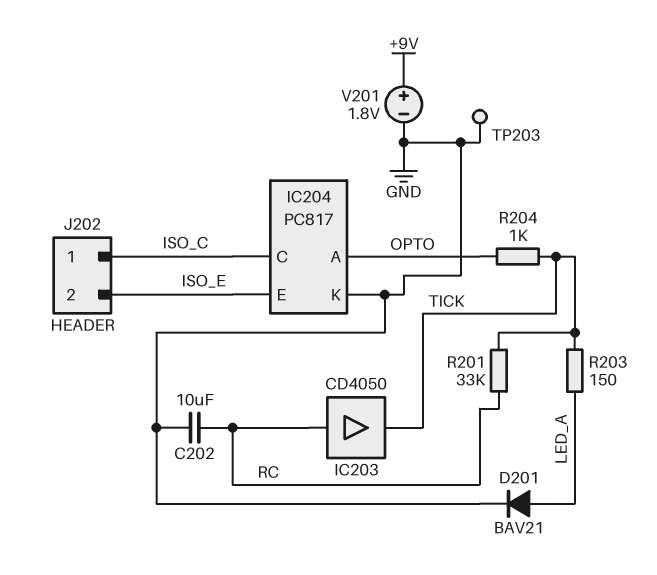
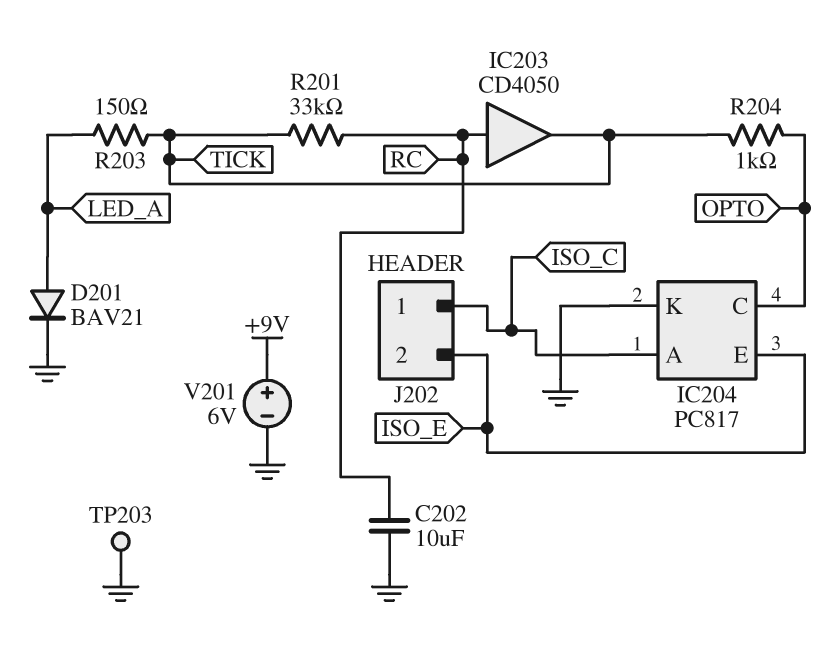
IC204 pin A: OPTO -> ISO_C
IC204 pin C: ISO_C -> OPTO
V201: 1.8V (plus +9V, minus GND) -> 6V (plus +9V, minus GND)

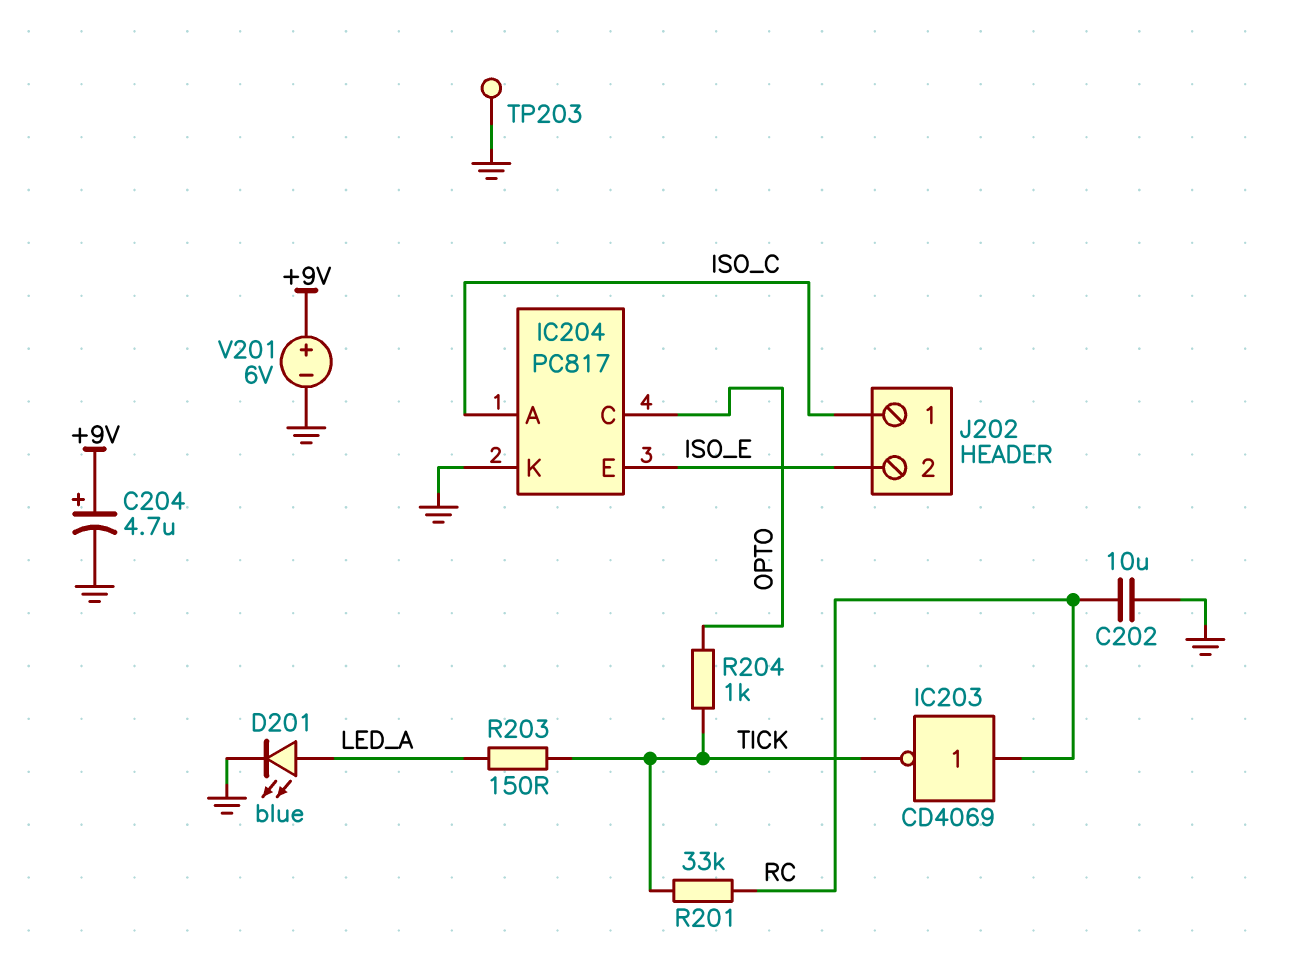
C204: none -> 4.7uF (plus +9V, minus GND)
D201: diode BAV21 (A LED_A, K GND) -> LED blue (A LED_A, K GND)
IC203: buffer CD4050 (in RC, out TICK) -> NOT CD4069 (in RC, out TICK)

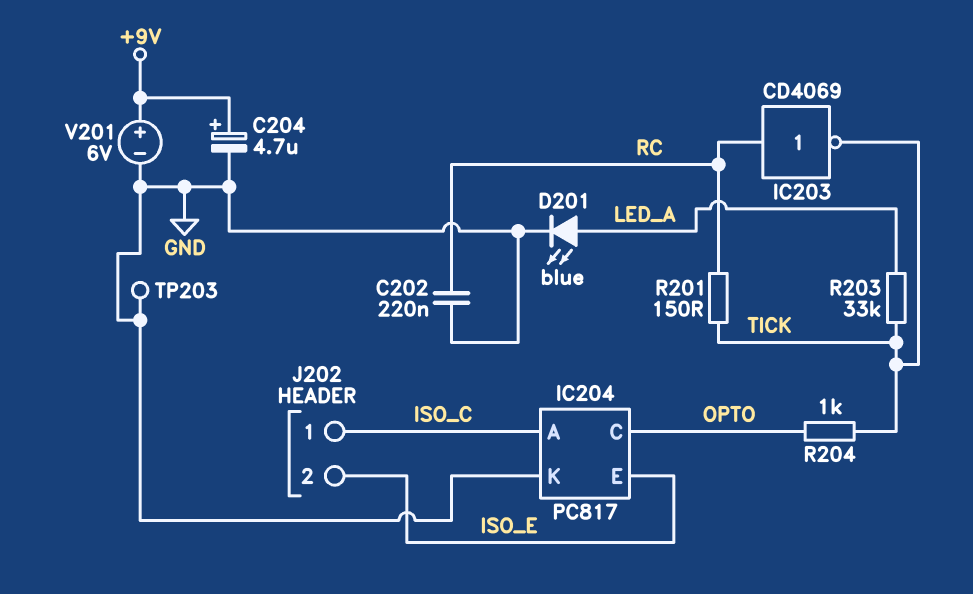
C202: 10uF (GND, RC) -> 220nF (GND, RC)
R201: 33k (RC, TICK) -> 150 (RC, TICK)
R203: 150 (LED_A, TICK) -> 33k (LED_A, TICK)

